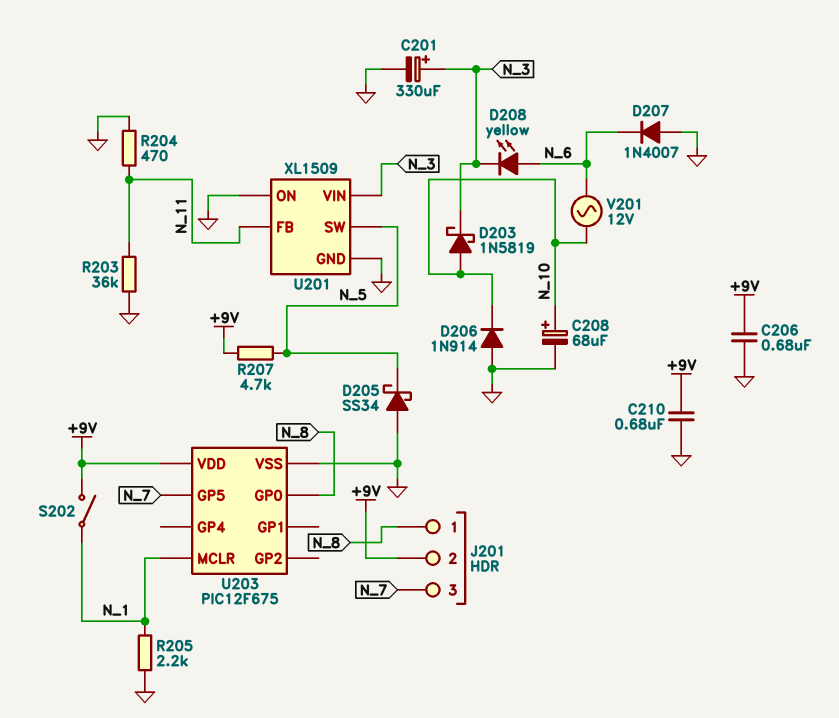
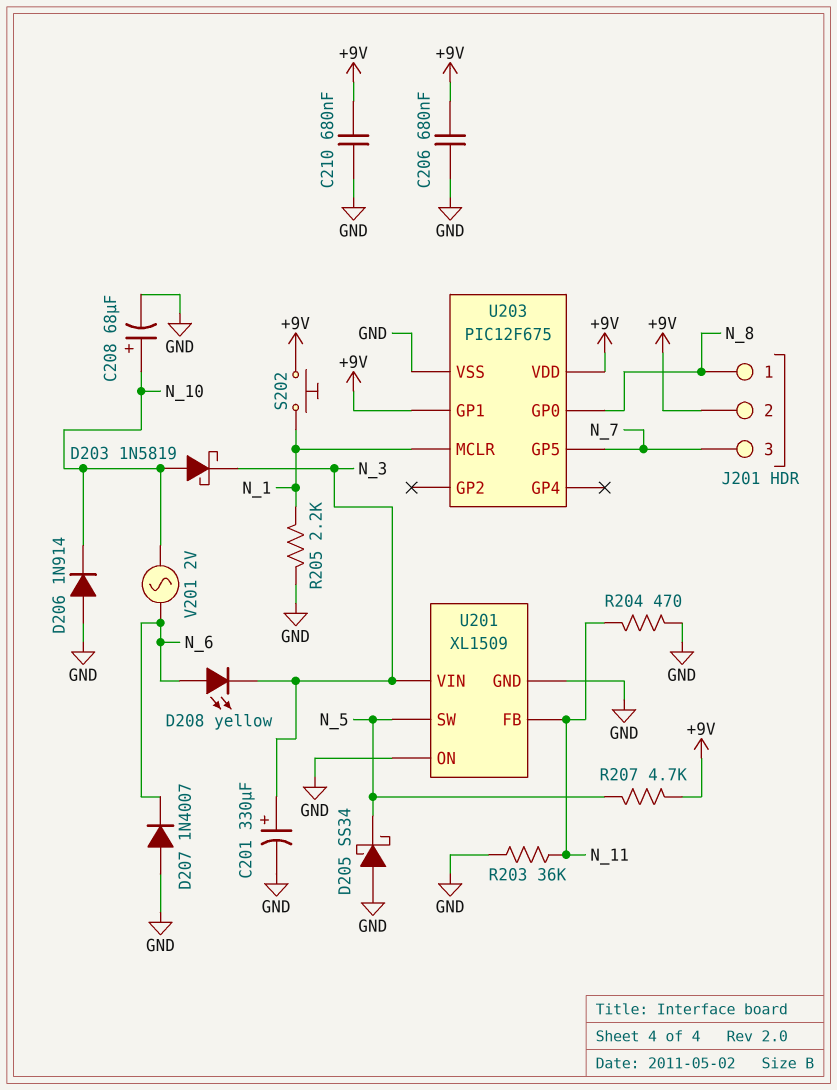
S202: switch (+9V, N_1) -> button (+9V, N_1)
U203 pin GP1: none -> +9V
V201: AC 12V (N_6, N_10) -> AC 2V (N_6, N_10)

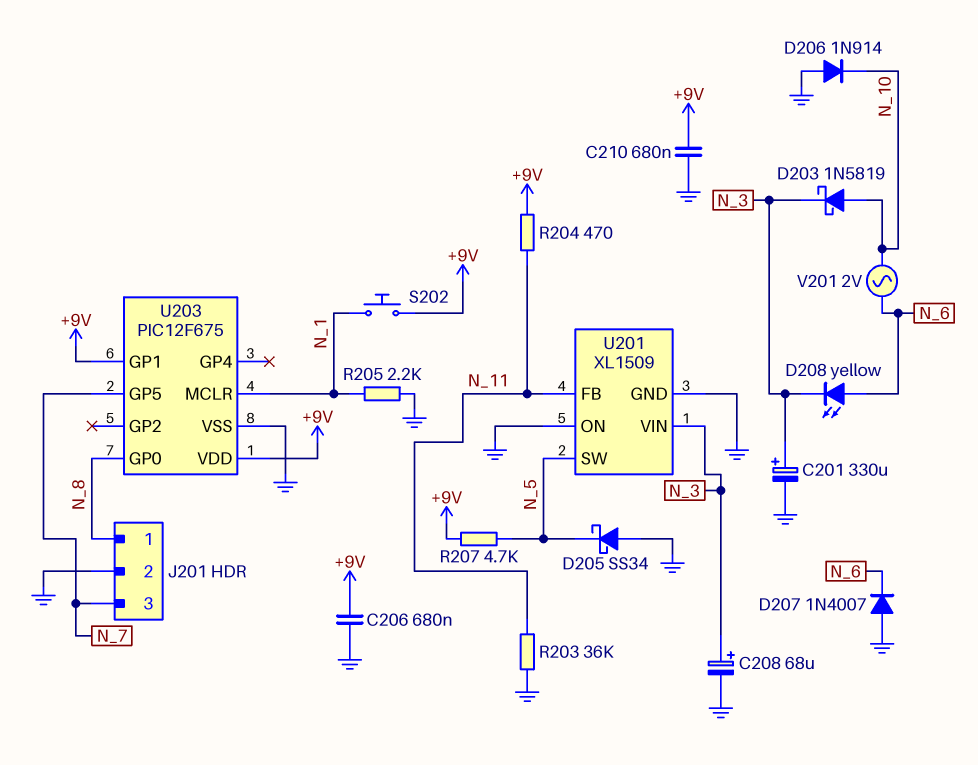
C208: 68uF (plus N_10, minus GND) -> 68uF (plus N_3, minus GND)
J201 pin 2: +9V -> GND
R204: 470 (GND, N_11) -> 470 (+9V, N_11)

